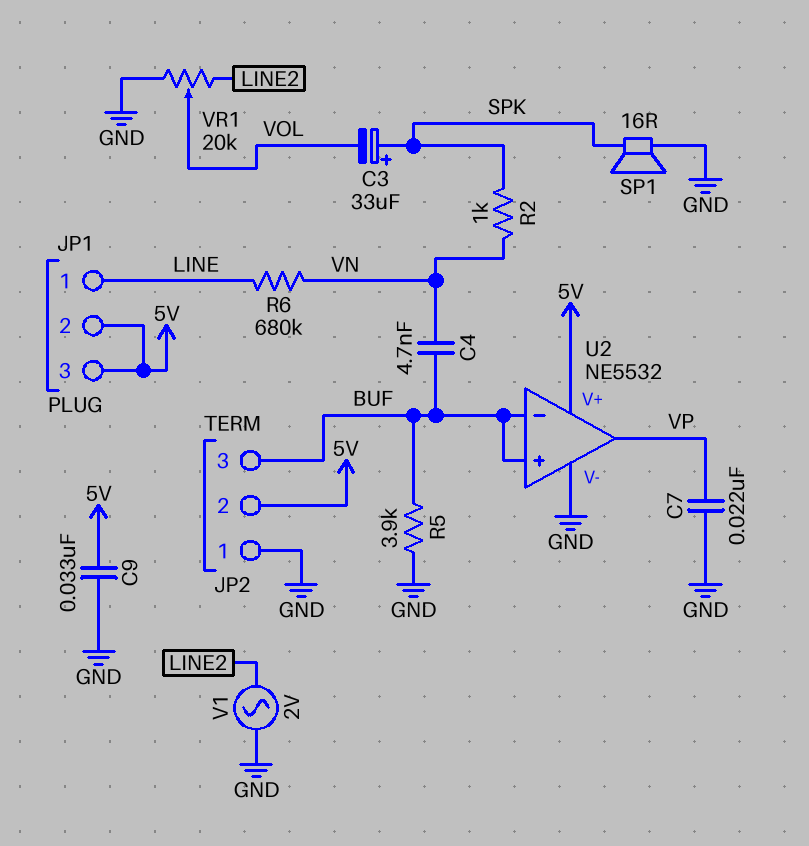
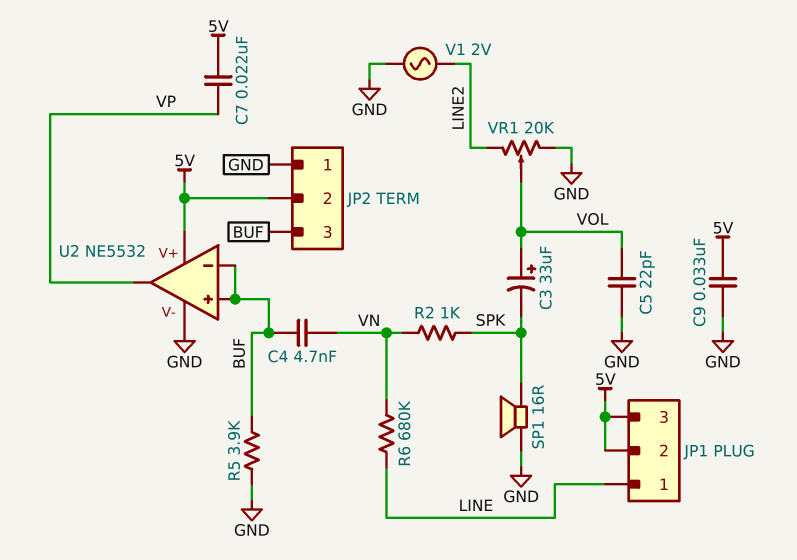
C3: 33uF (plus SPK, minus VOL) -> 33uF (plus VOL, minus SPK)
C5: none -> 22pF (GND, VOL)
C7: 22nF (GND, VP) -> 22nF (5V, VP)

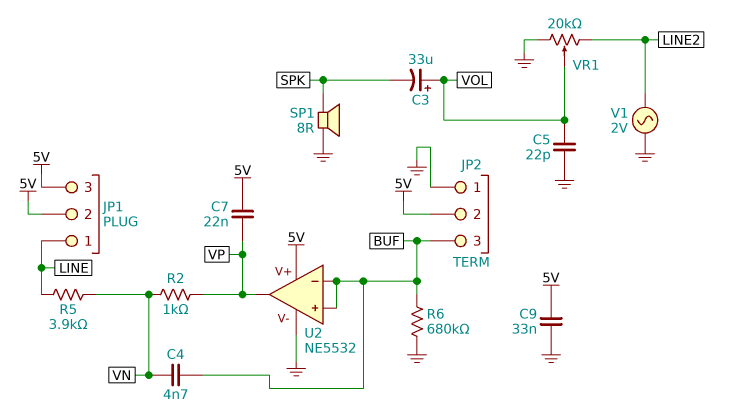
R2: 1k (SPK, VN) -> 1k (VN, VP)
R5: 3.9k (BUF, GND) -> 3.9k (LINE, VN)
R6: 680k (LINE, VN) -> 680k (BUF, GND)
SP1: speaker 16R (GND, SPK) -> speaker 8R (GND, SPK)

